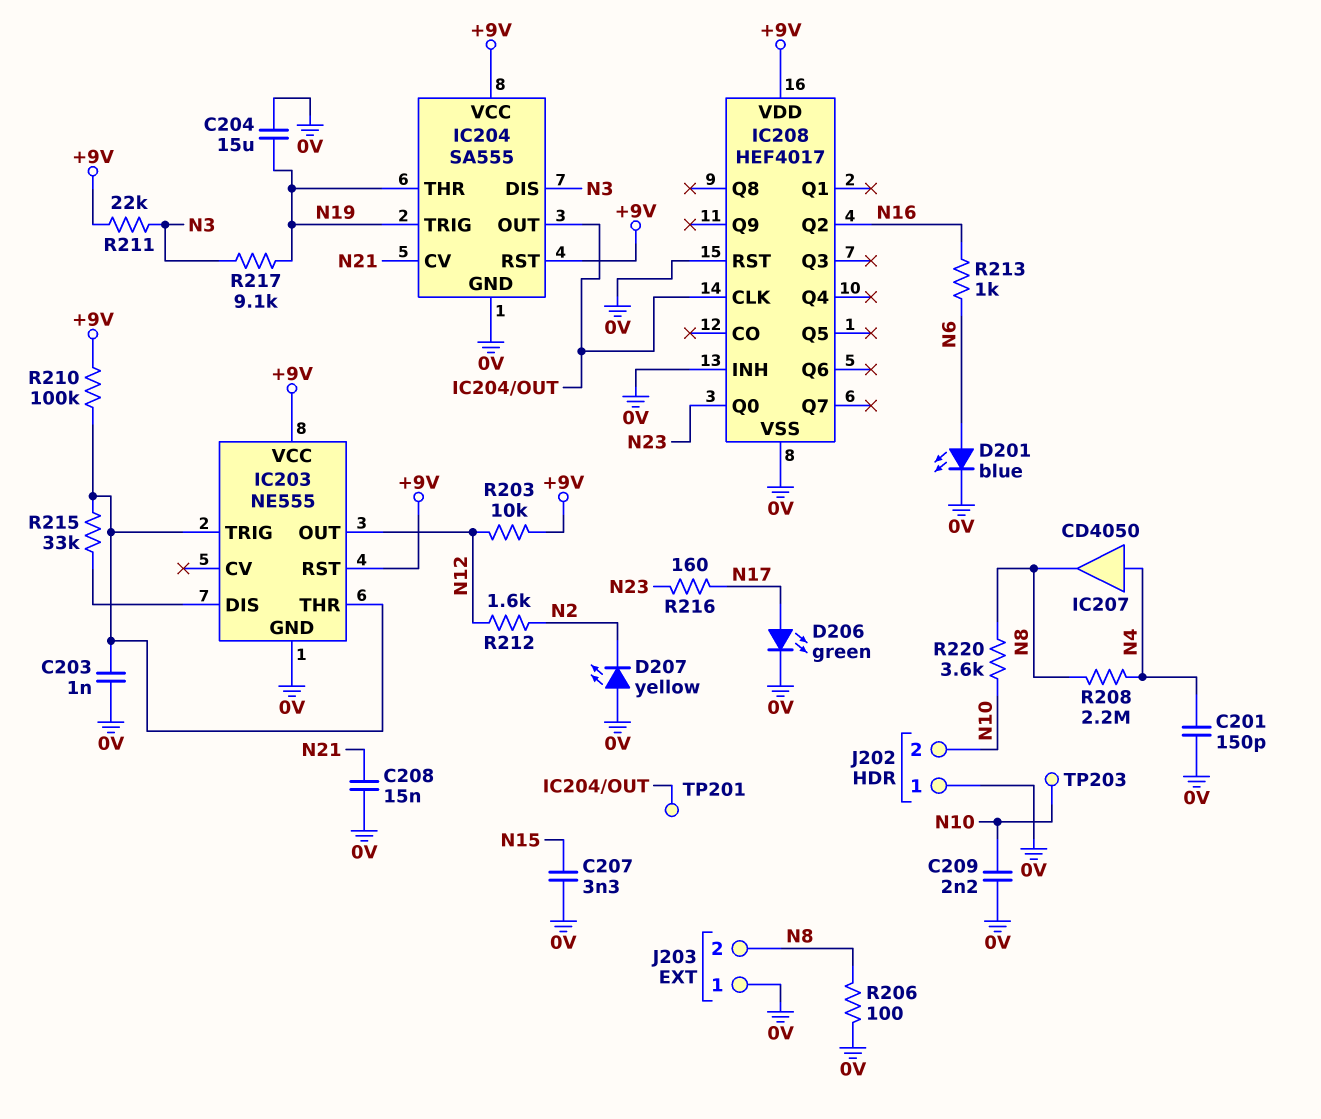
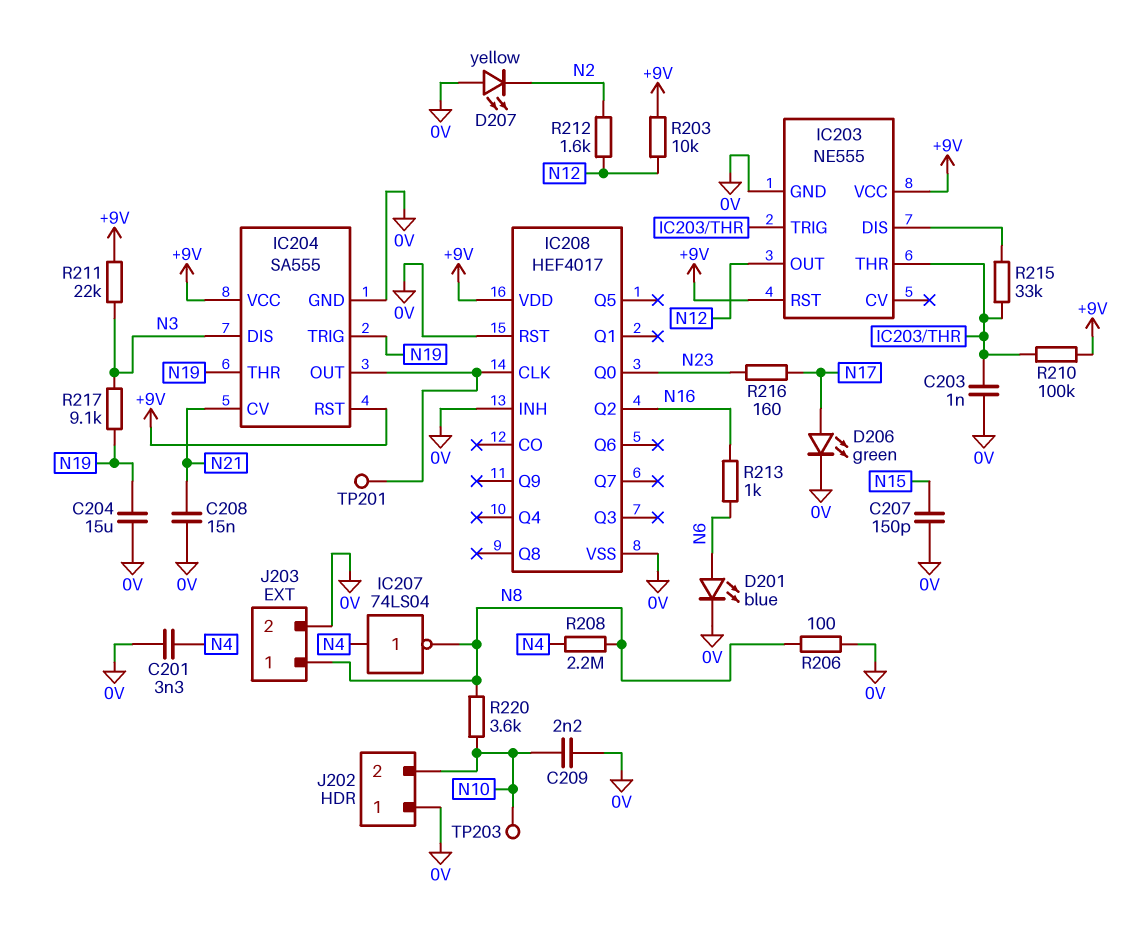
C201: 150pF (0V, N4) -> 3.3nF (0V, N4)
C207: 3.3nF (0V, N15) -> 150pF (0V, N15)
IC207: buffer CD4050 (in N4, out N8) -> NOT 74LS04 (in N4, out N8)
J203 pin 1: 0V -> N8
J203 pin 2: N8 -> 0V

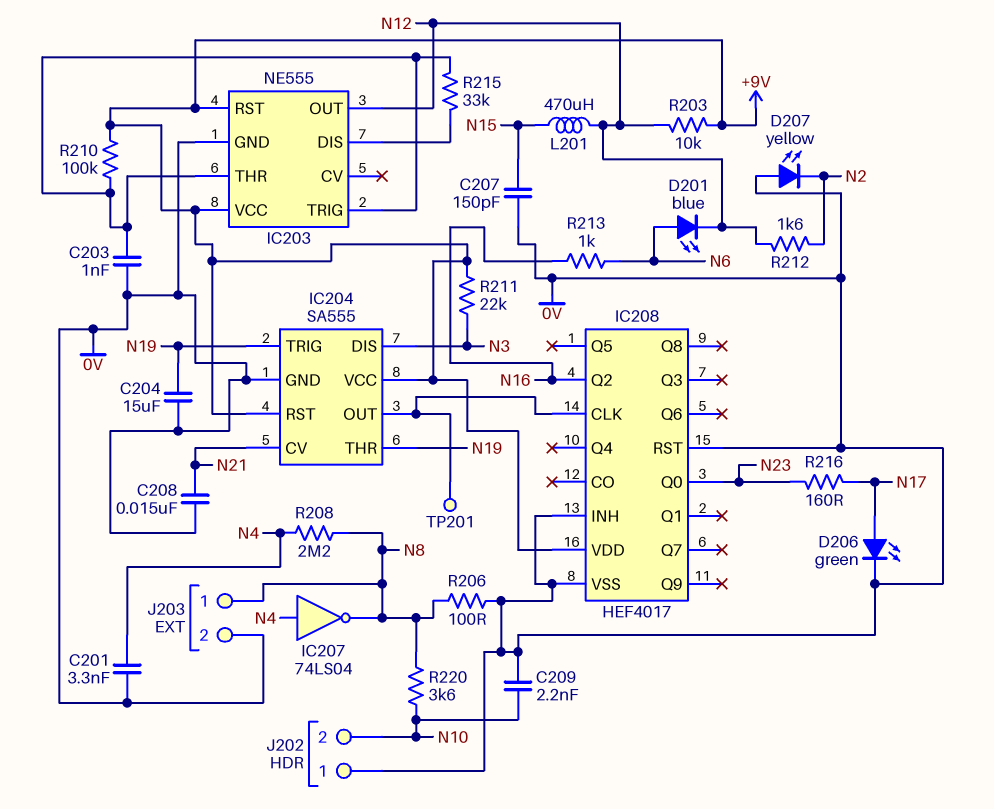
D201: LED blue (A N6, K 0V) -> LED blue (A N6, K N12)
L201: none -> 470uH (N12, N15)
R217: 9.1k (N3, N19) -> none
TP203: test point (N10) -> none

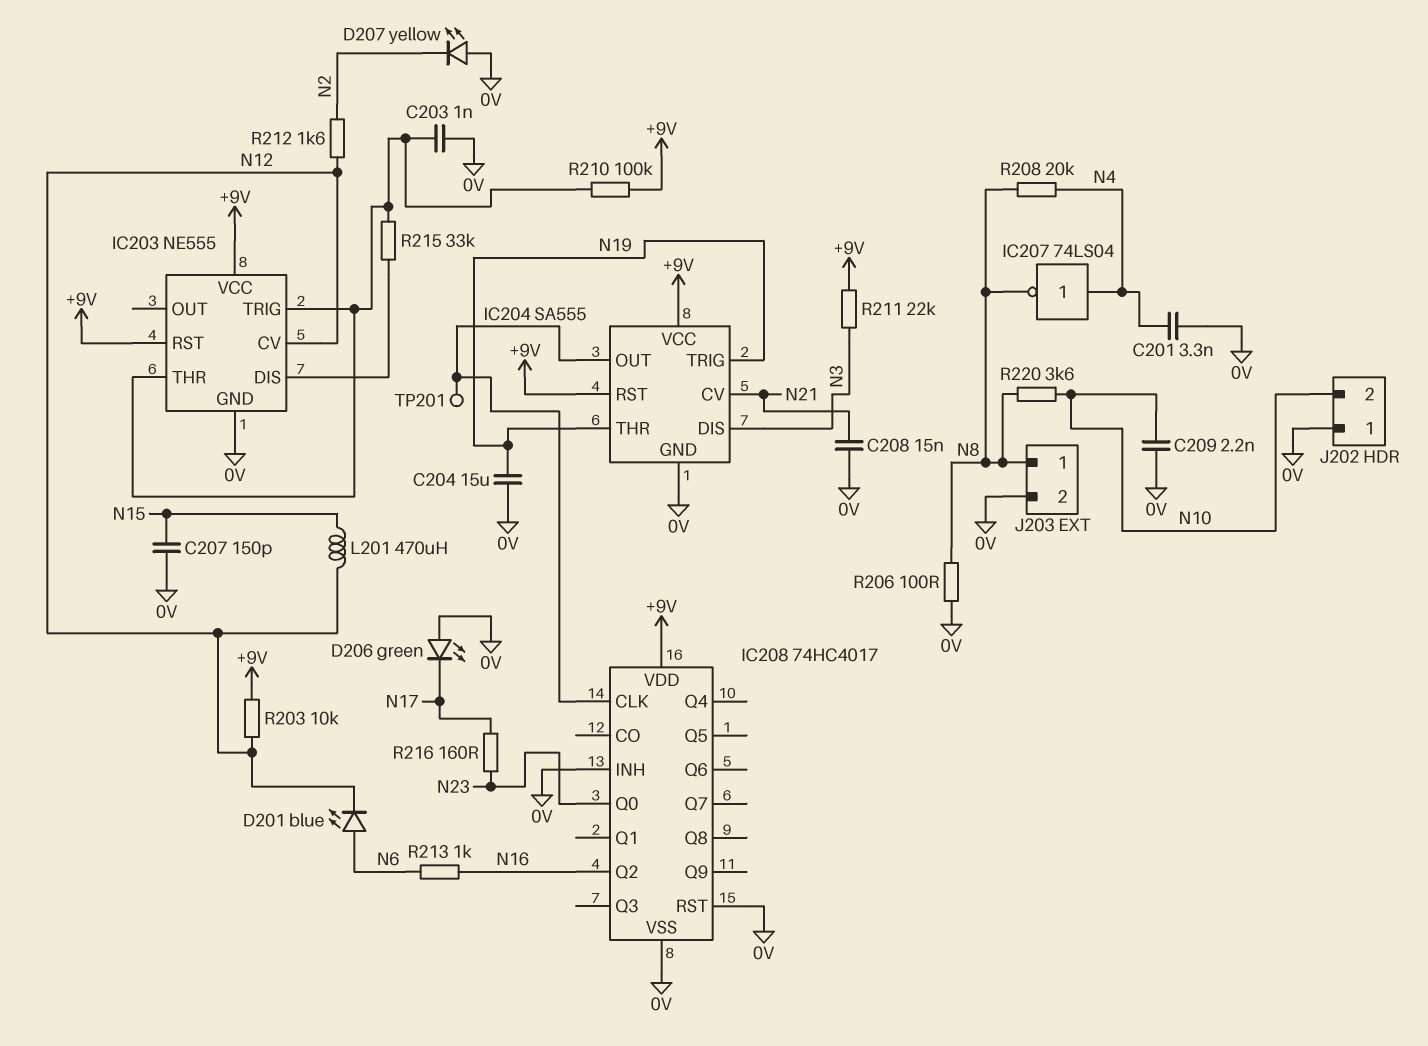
D206: LED green (A N17, K 0V) -> LED green (A 0V, K N17)
IC203 pin CV: none -> N12
IC203 pin OUT: N12 -> none
IC208: HEF4017 -> 74HC4017
R208: 2.2M (N4, N8) -> 20k (N4, N8)

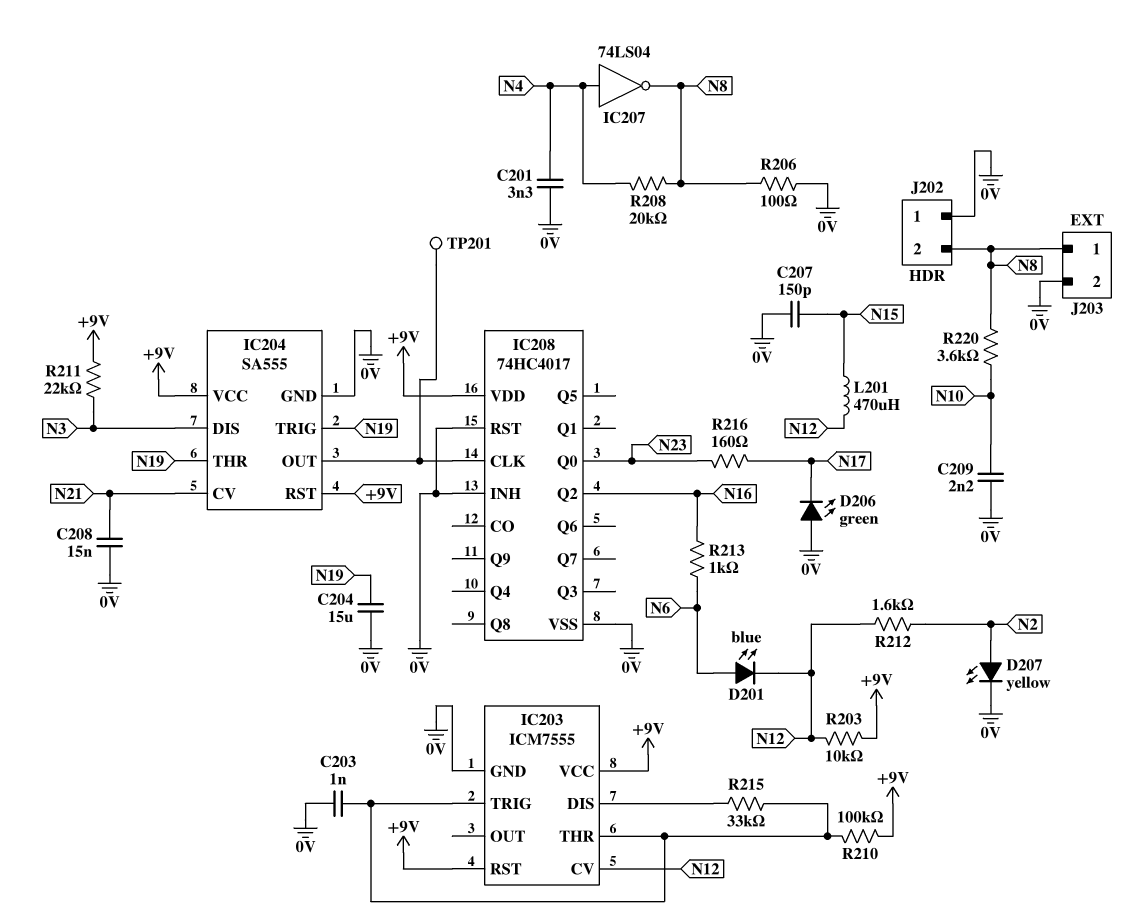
D207: LED yellow (A 0V, K N2) -> LED yellow (A N2, K 0V)
IC203: NE555 -> ICM7555
J202 pin 2: N10 -> N8

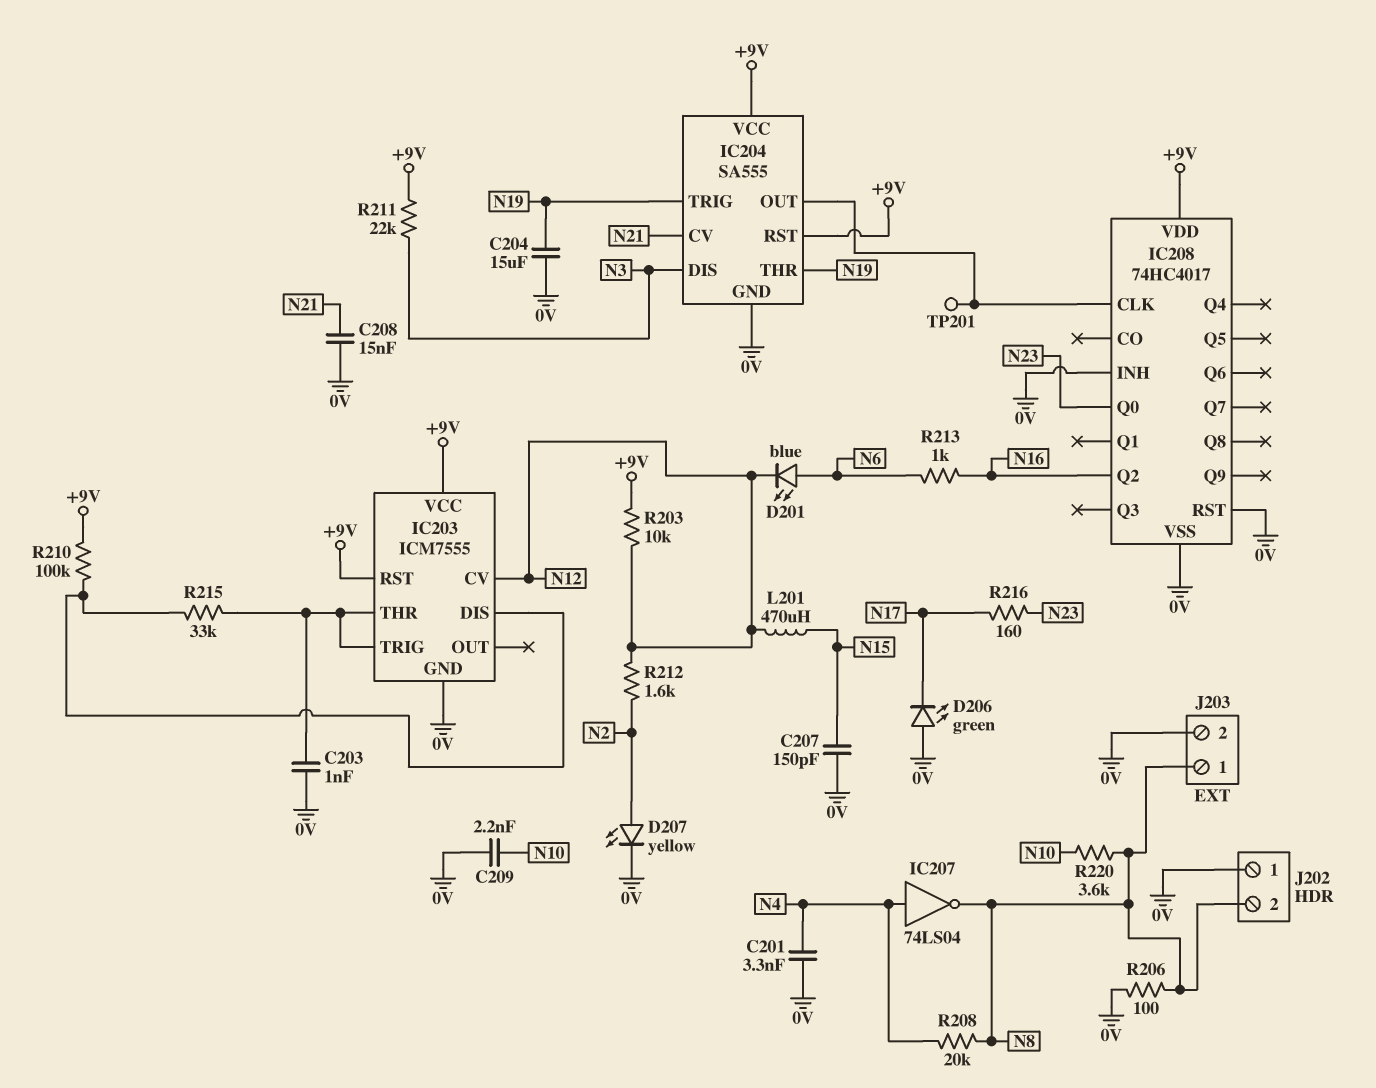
R210: 100k (+9V, IC203/THR) -> 100k (+9V, IC203/DIS)

